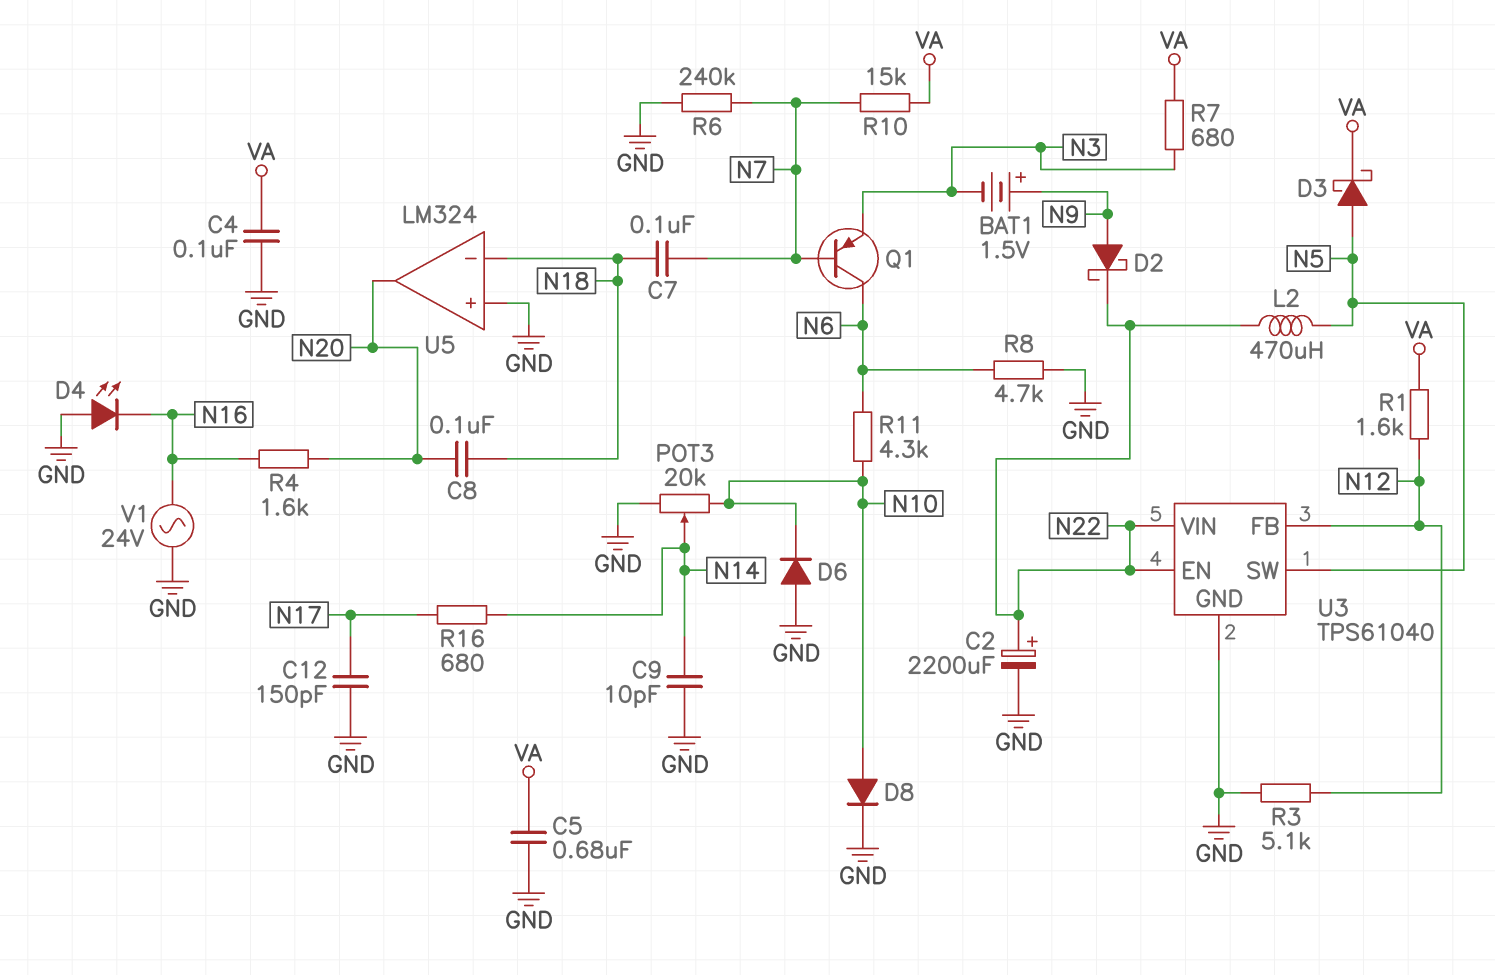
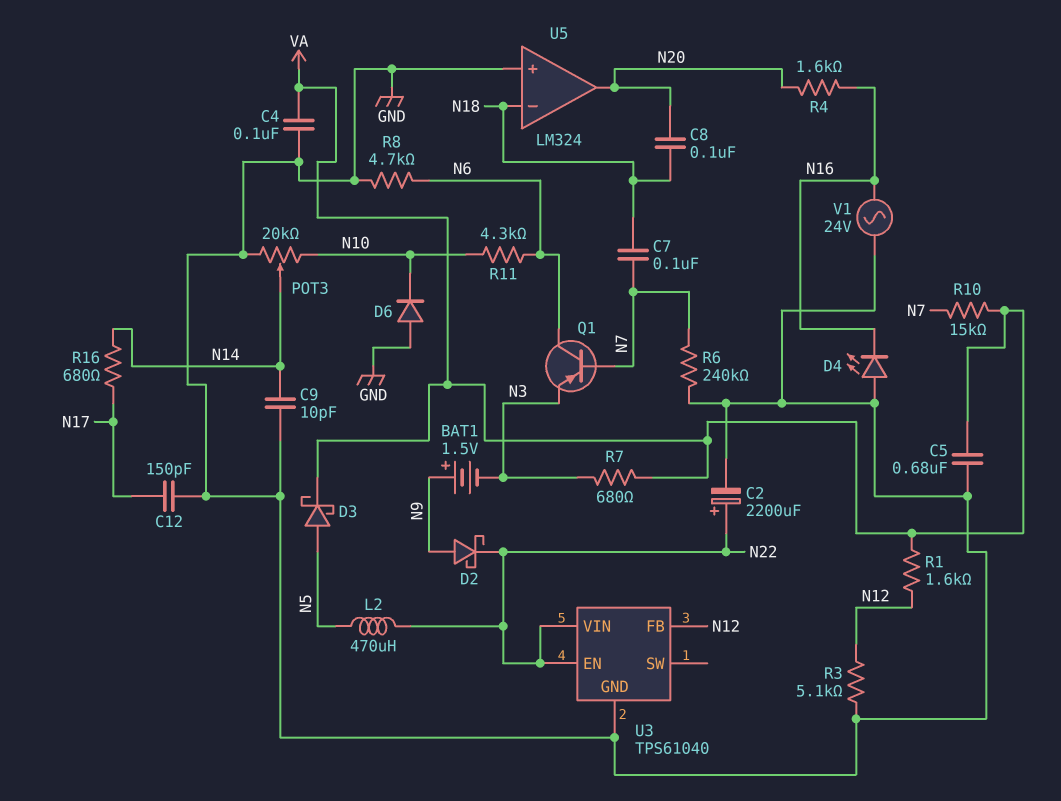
D8: diode (A N10, K GND) -> none
U3 pin SW: N5 -> none

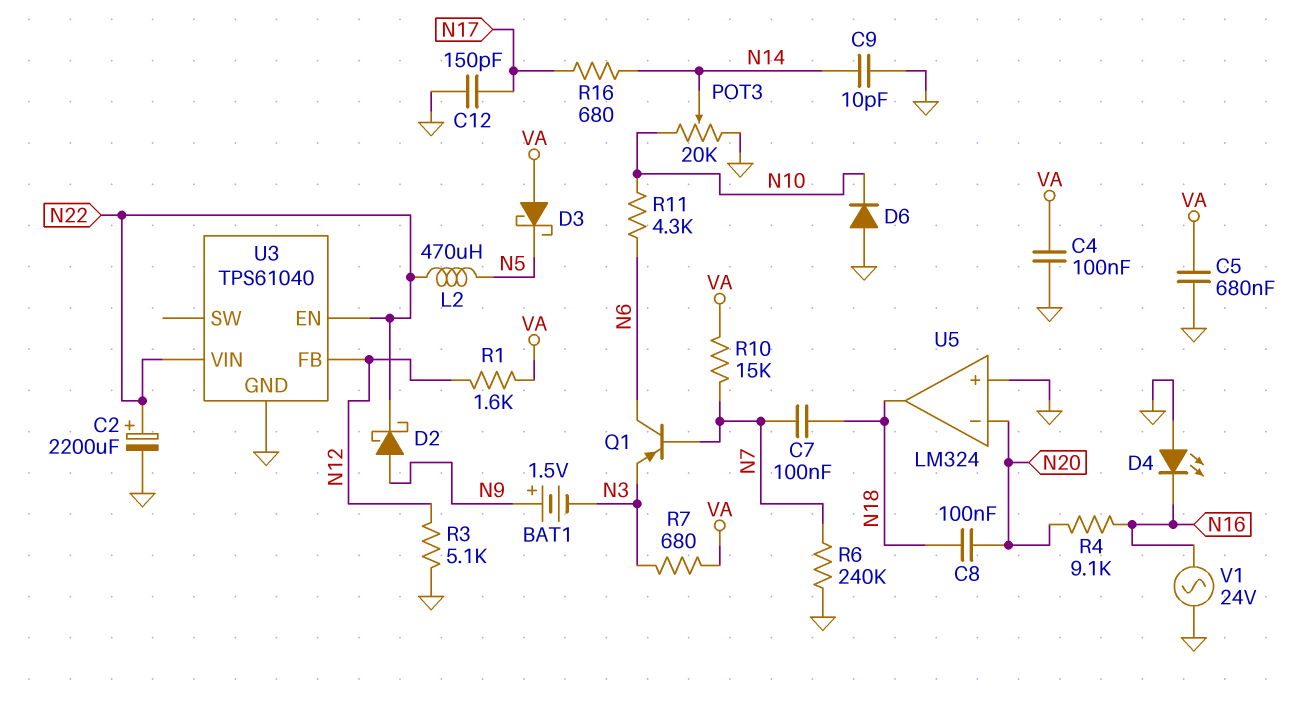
D3: schottky (A N5, K VA) -> schottky (A VA, K N5)
R4: 1.6k (N16, N20) -> 9.1k (N16, N20)
R8: 4.7k (GND, N6) -> none
U5 pin in-: N18 -> N20
U5 pin out: N20 -> N18

